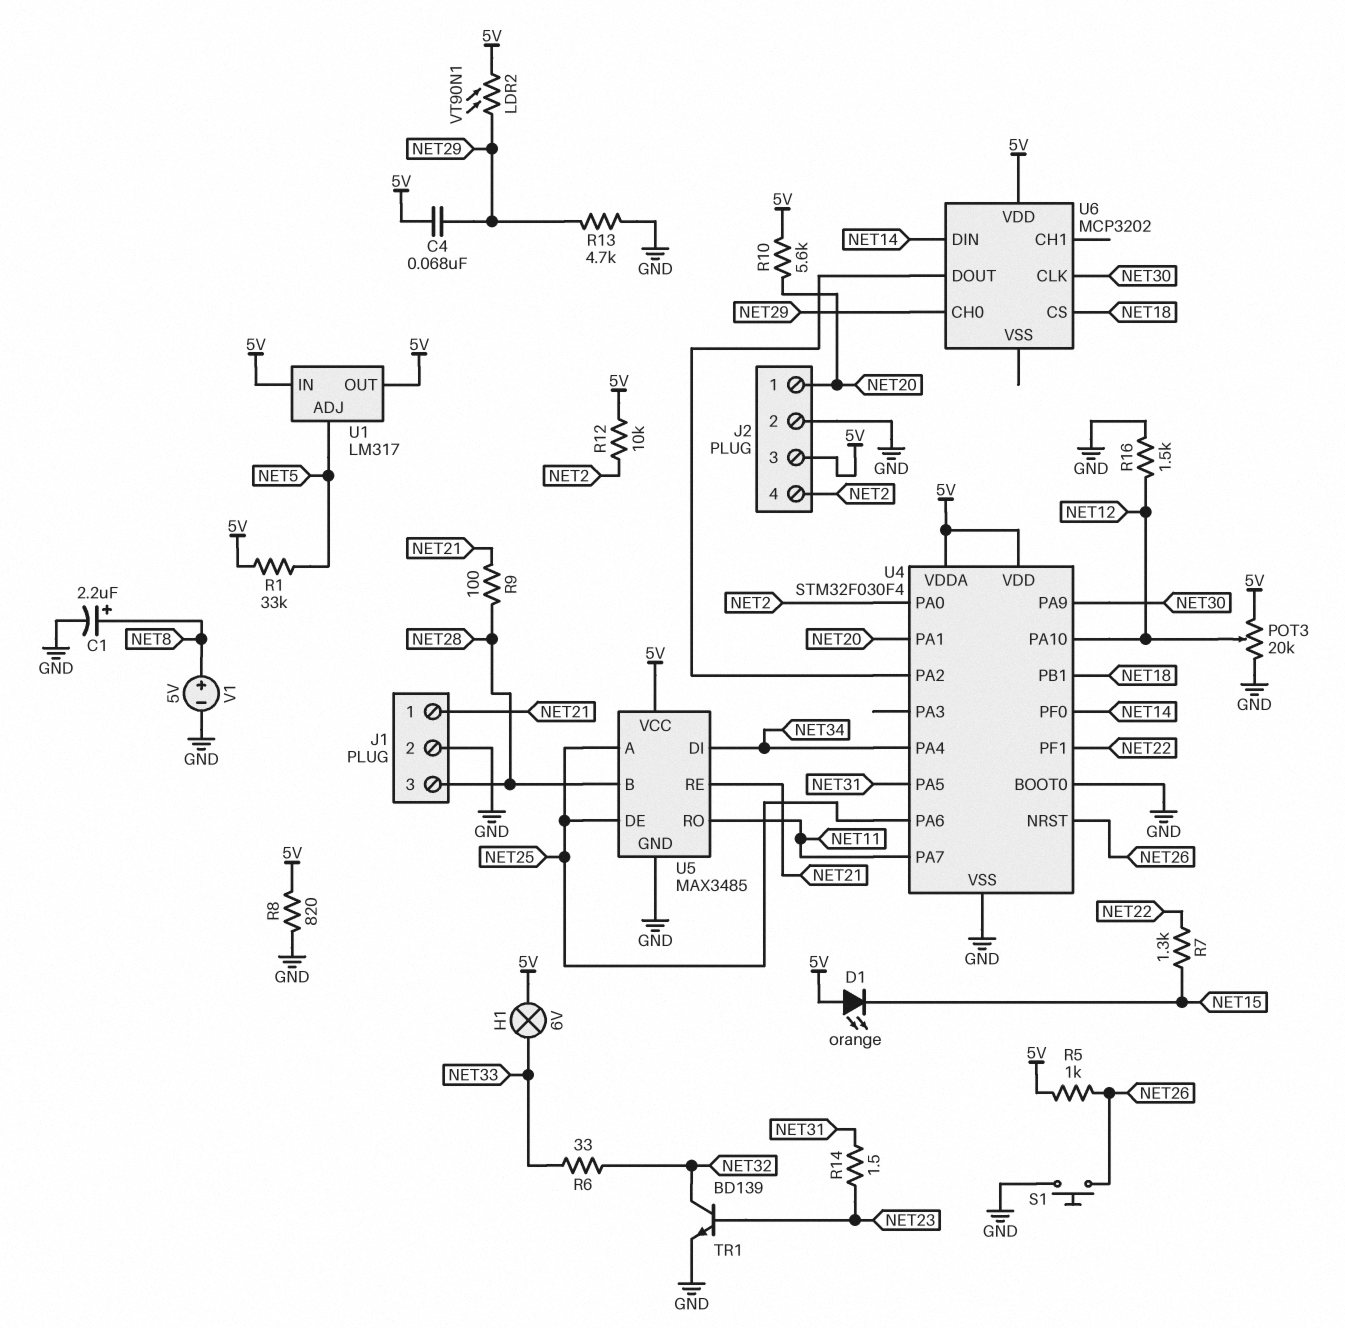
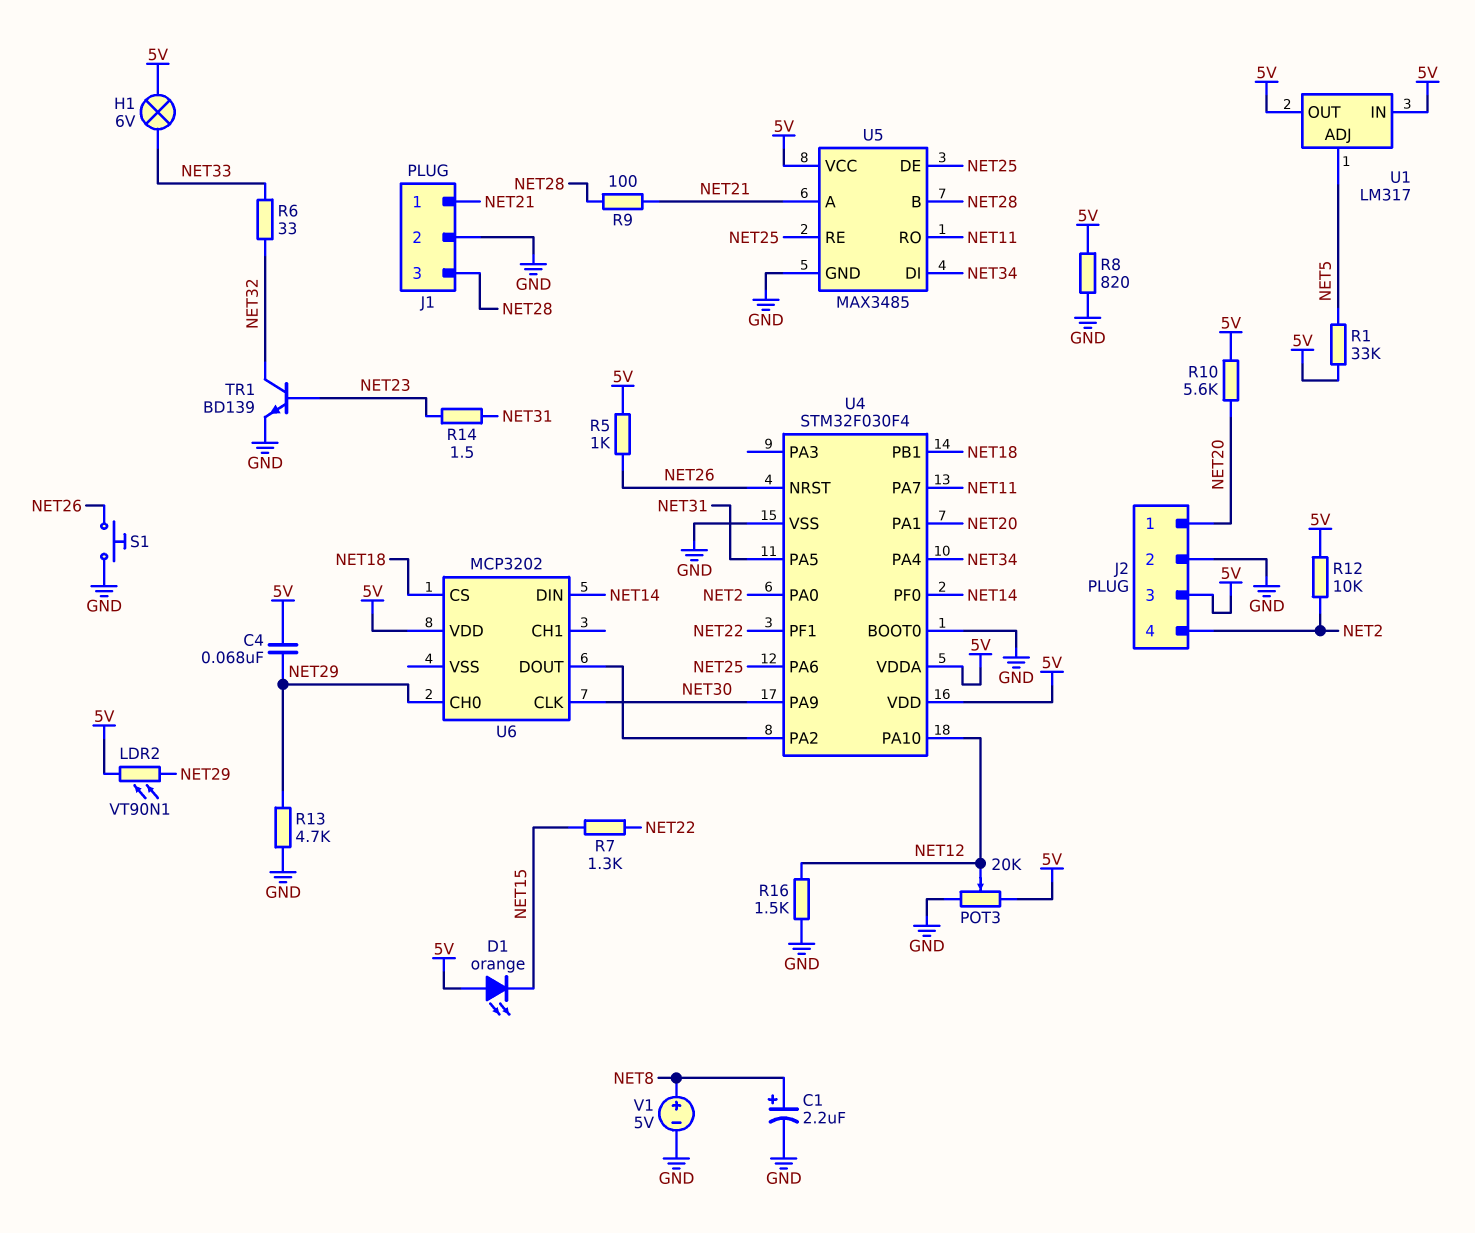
U5 pin A: NET25 -> NET21
U5 pin RE: NET21 -> NET25

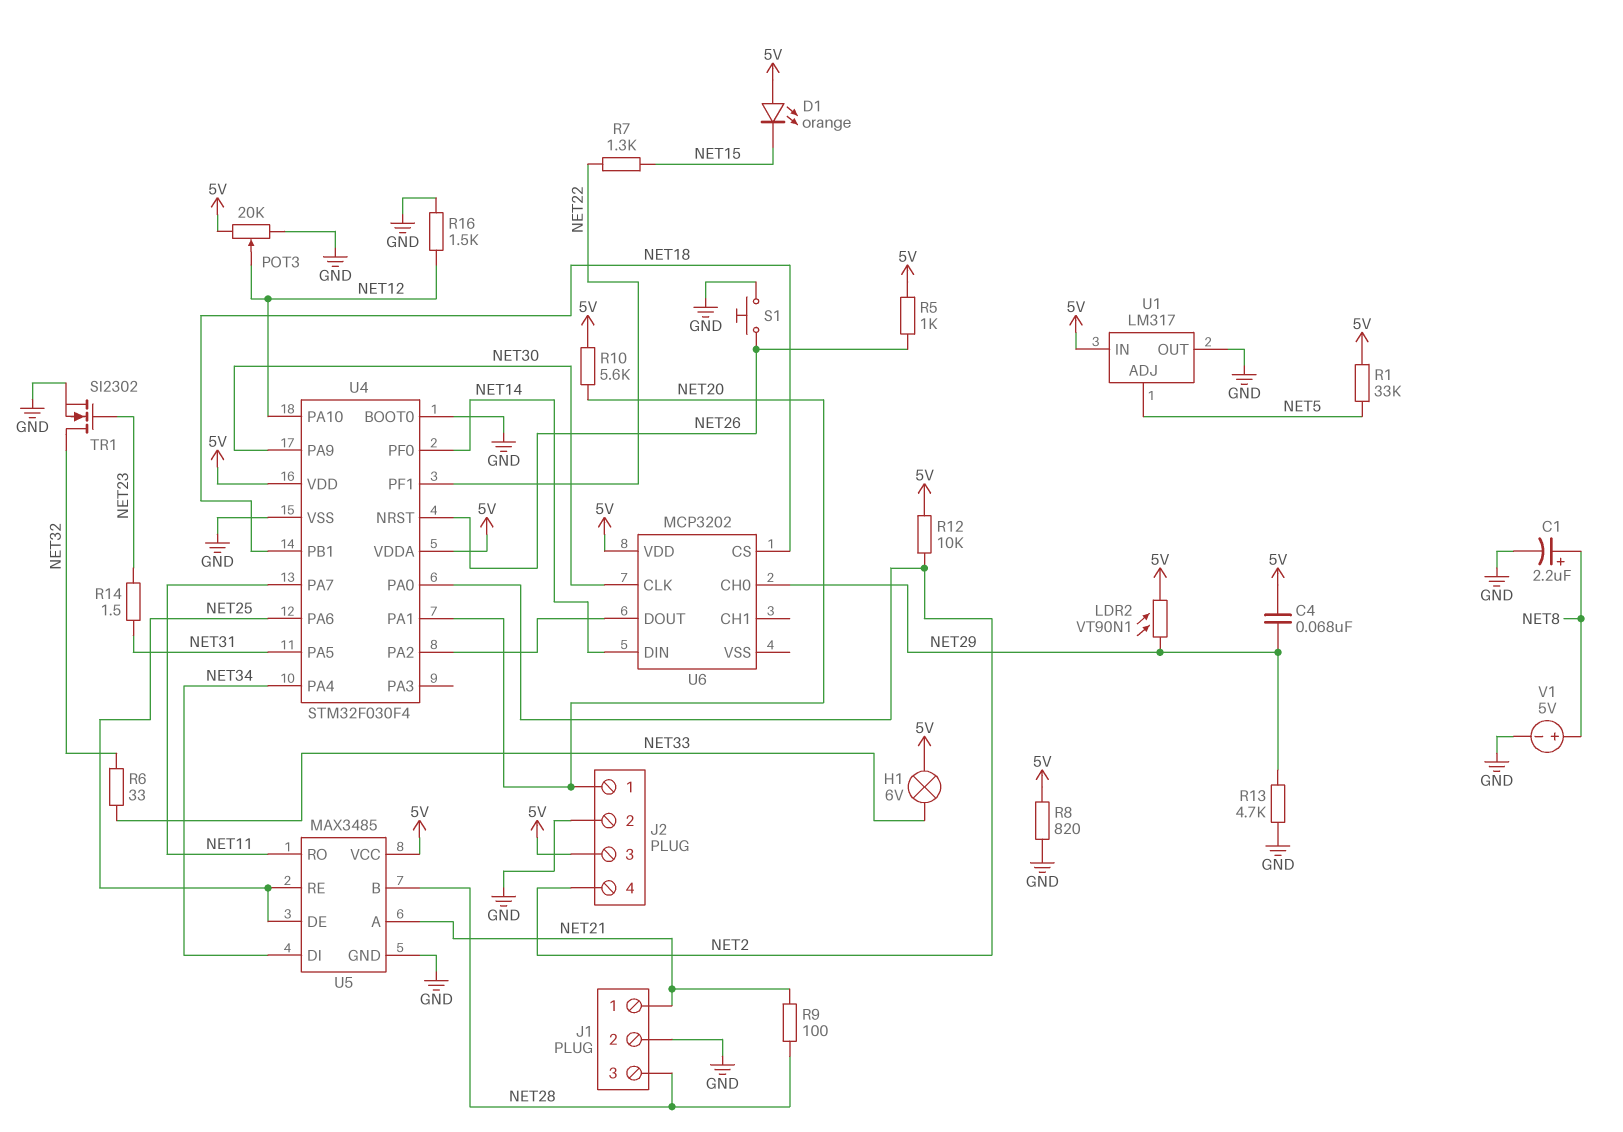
TR1: NPN BD139 (B NET23, C NET32, E GND) -> NMOS SI2302 (G NET23, D NET32, S GND)
U1 pin OUT: 5V -> GND

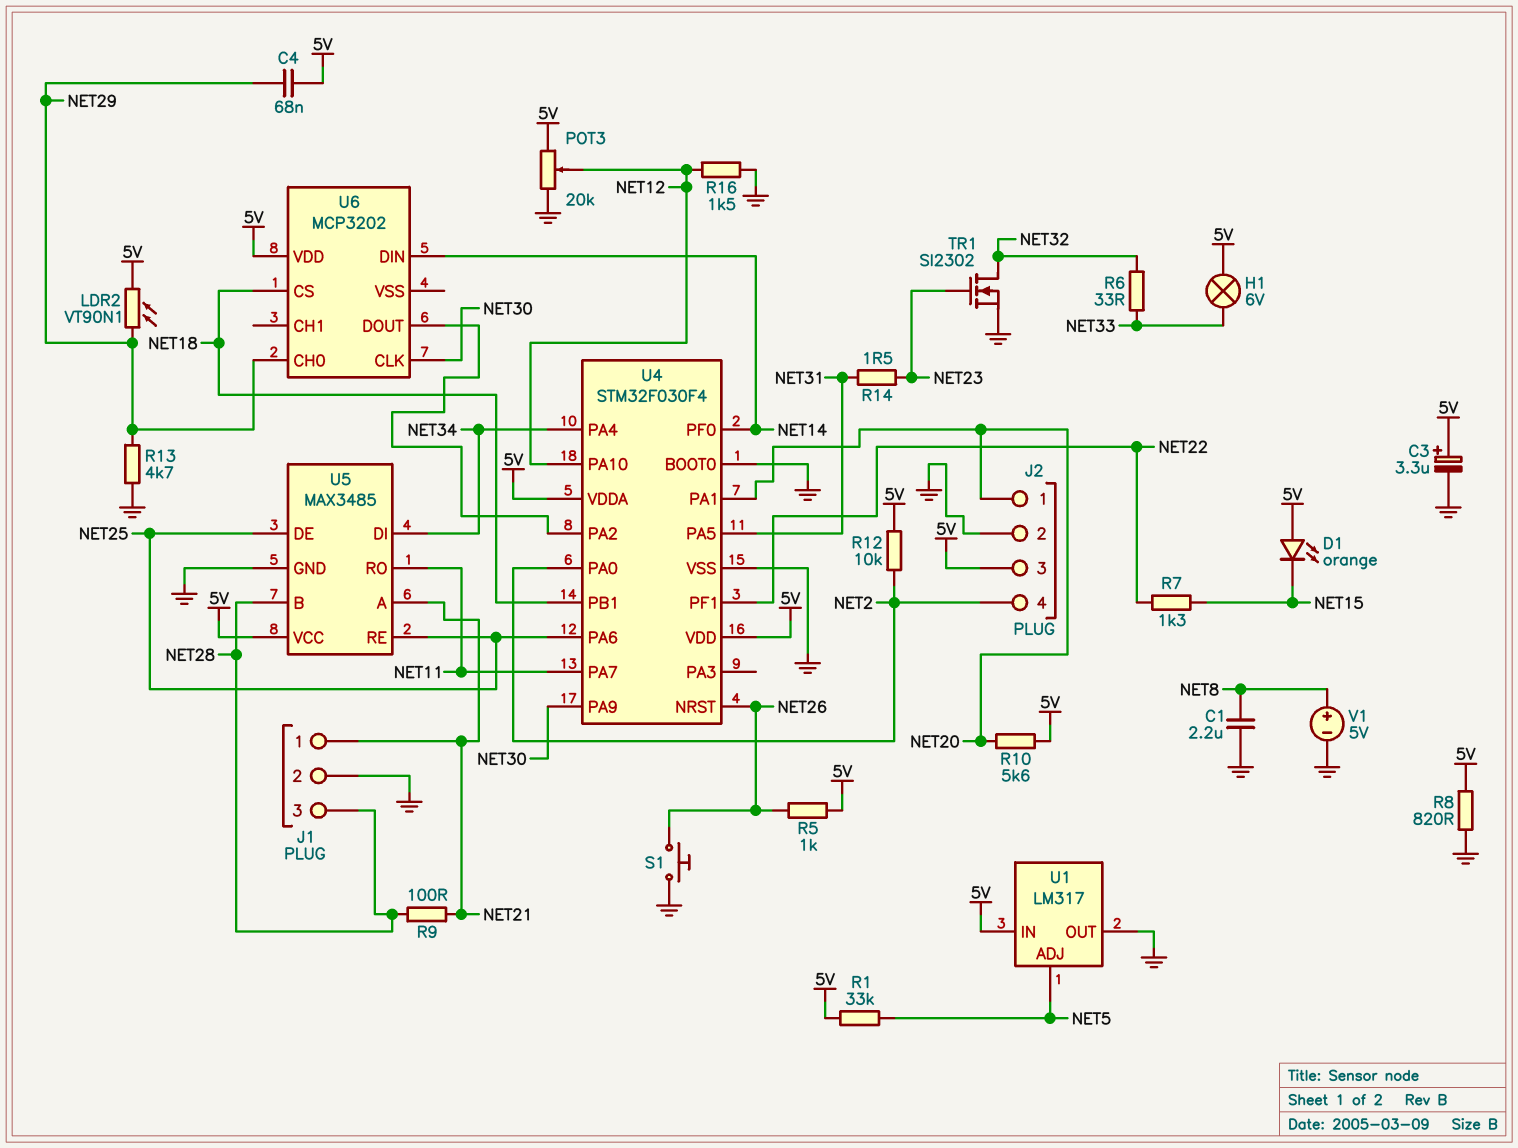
C1: 2.2uF (plus NET8, minus GND) -> 2.2uF (GND, NET8)
C3: none -> 3.3uF (plus 5V, minus GND)

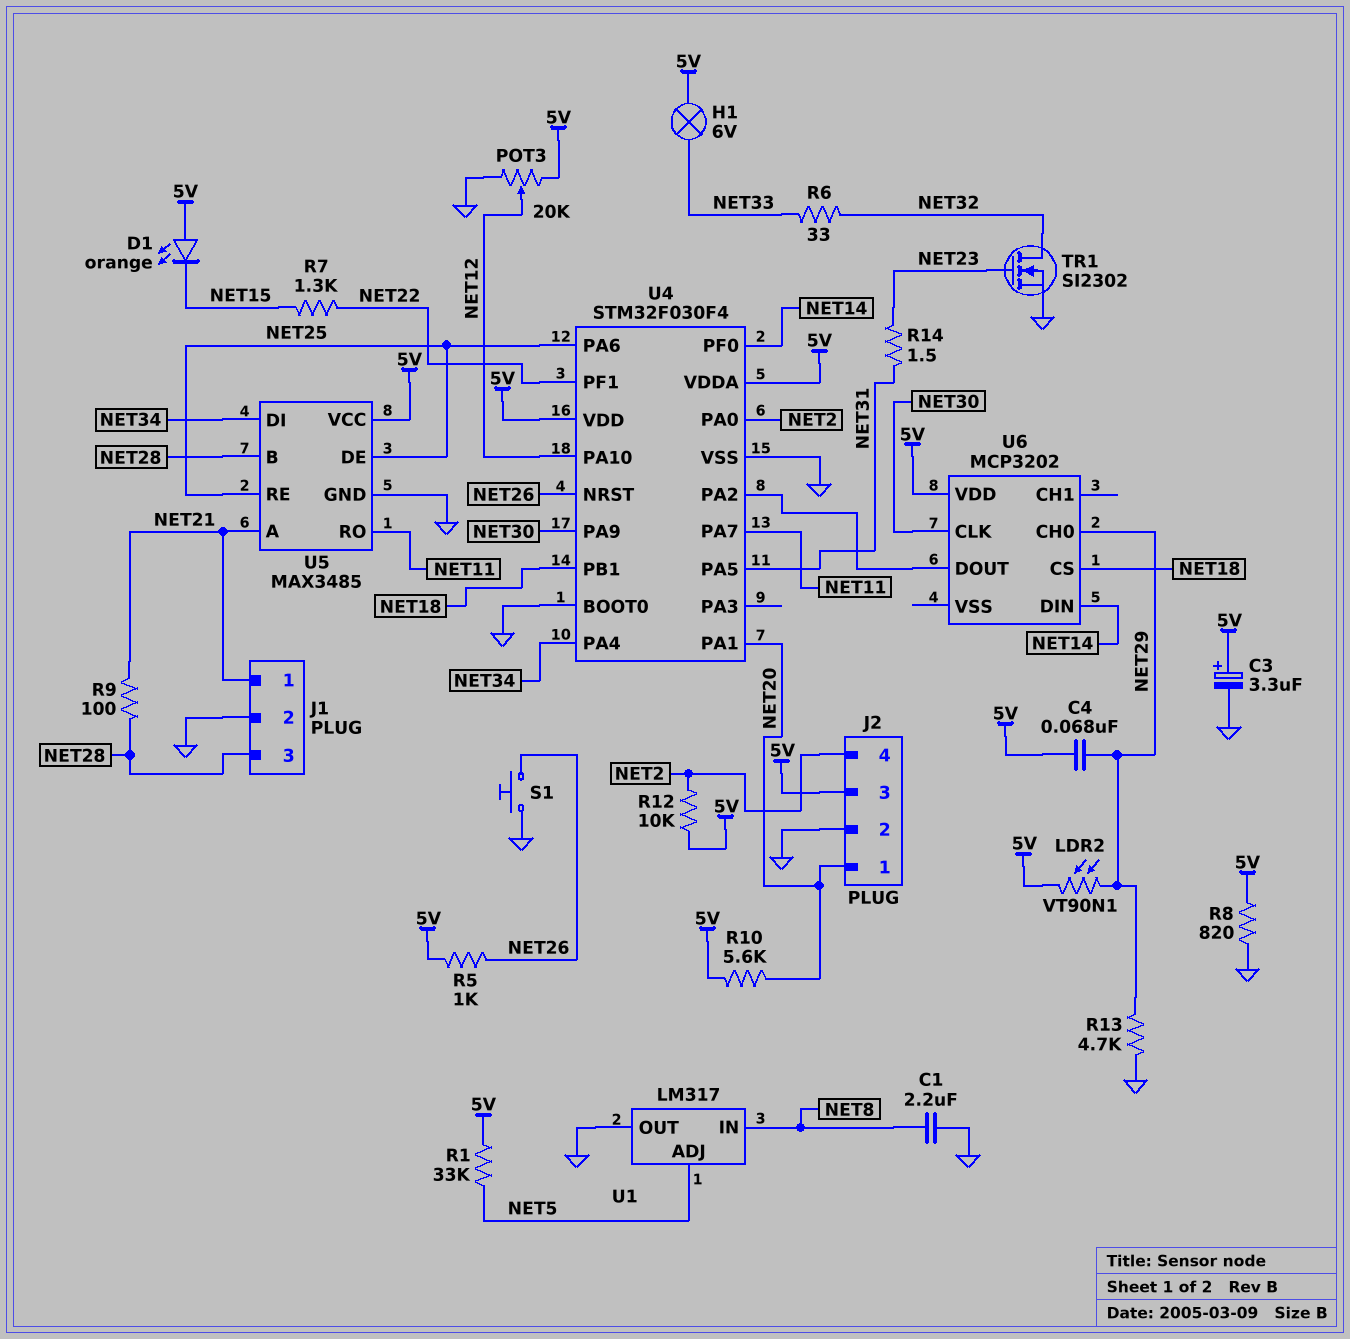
R16: 1.5k (GND, NET12) -> none
U1 pin IN: 5V -> NET8
V1: 5V (plus NET8, minus GND) -> none

